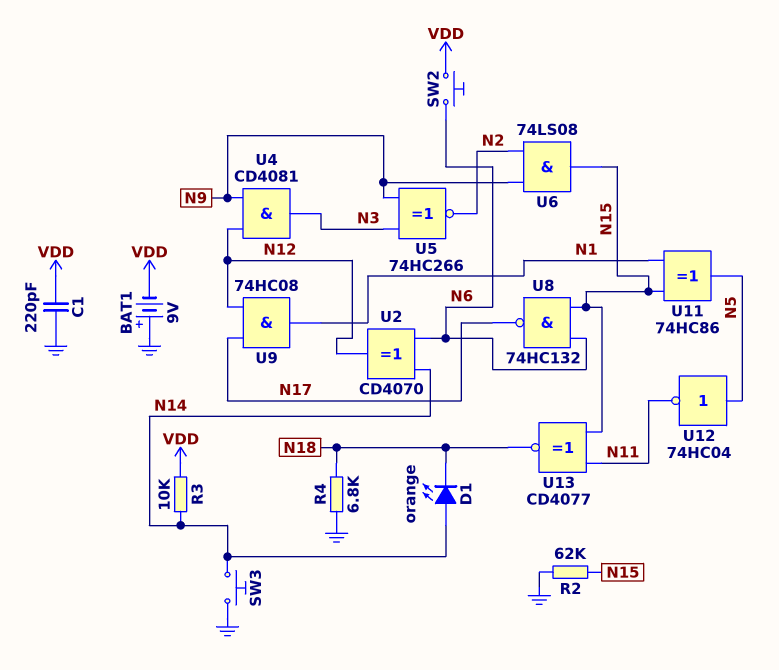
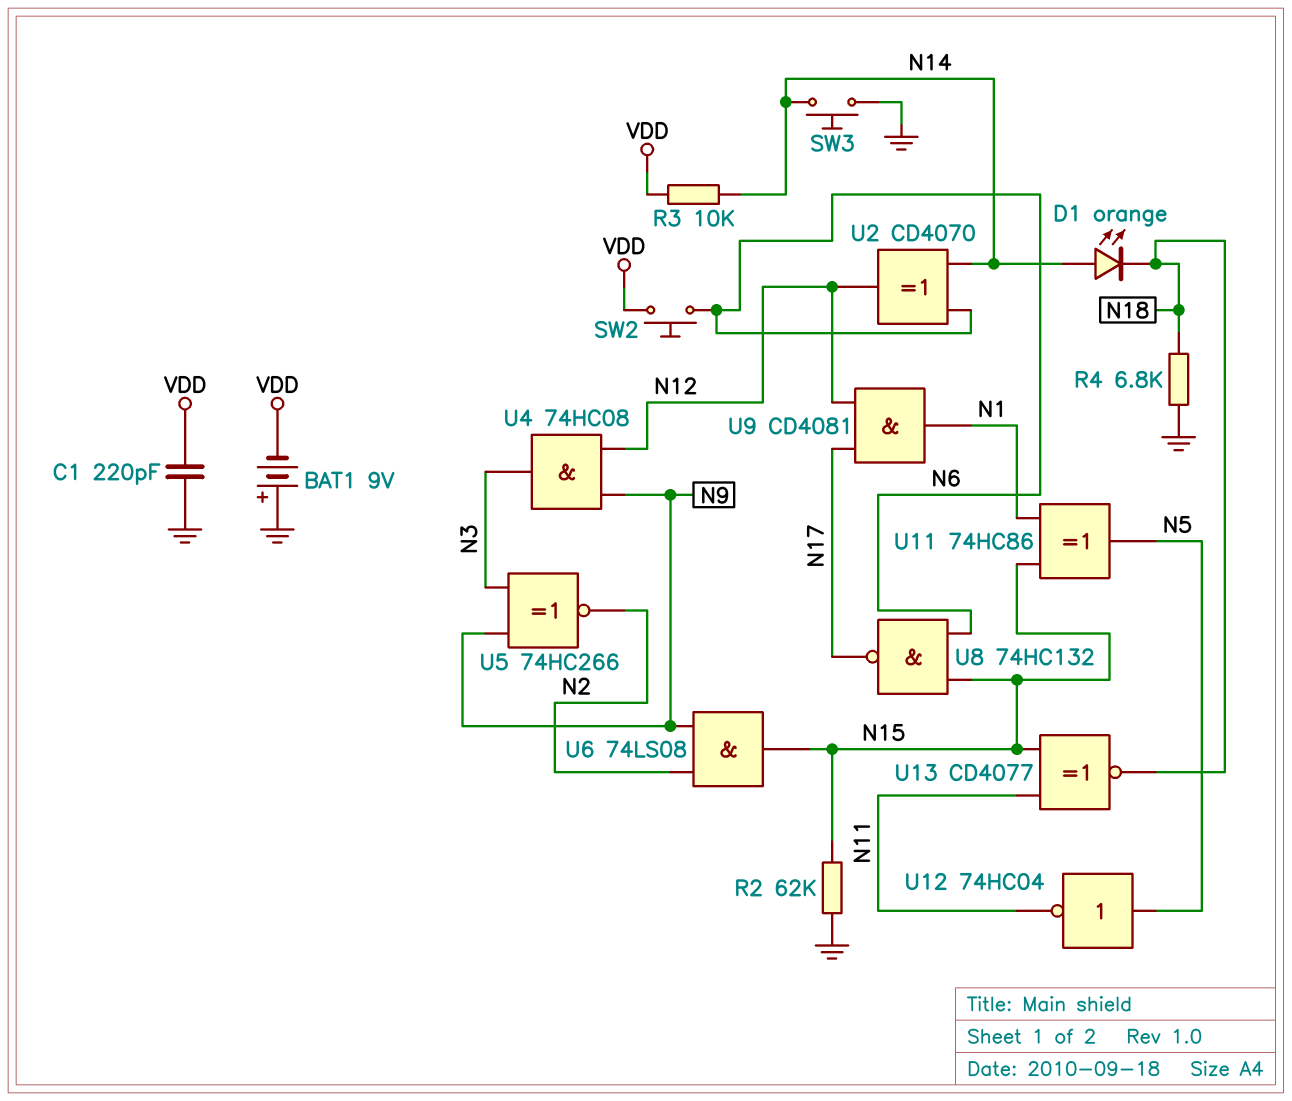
U4: AND CD4081 (in N9, in N12, out N3) -> AND 74HC08 (in N9, in N12, out N3)
U9: AND 74HC08 (in N12, in N17, out N1) -> AND CD4081 (in N12, in N17, out N1)

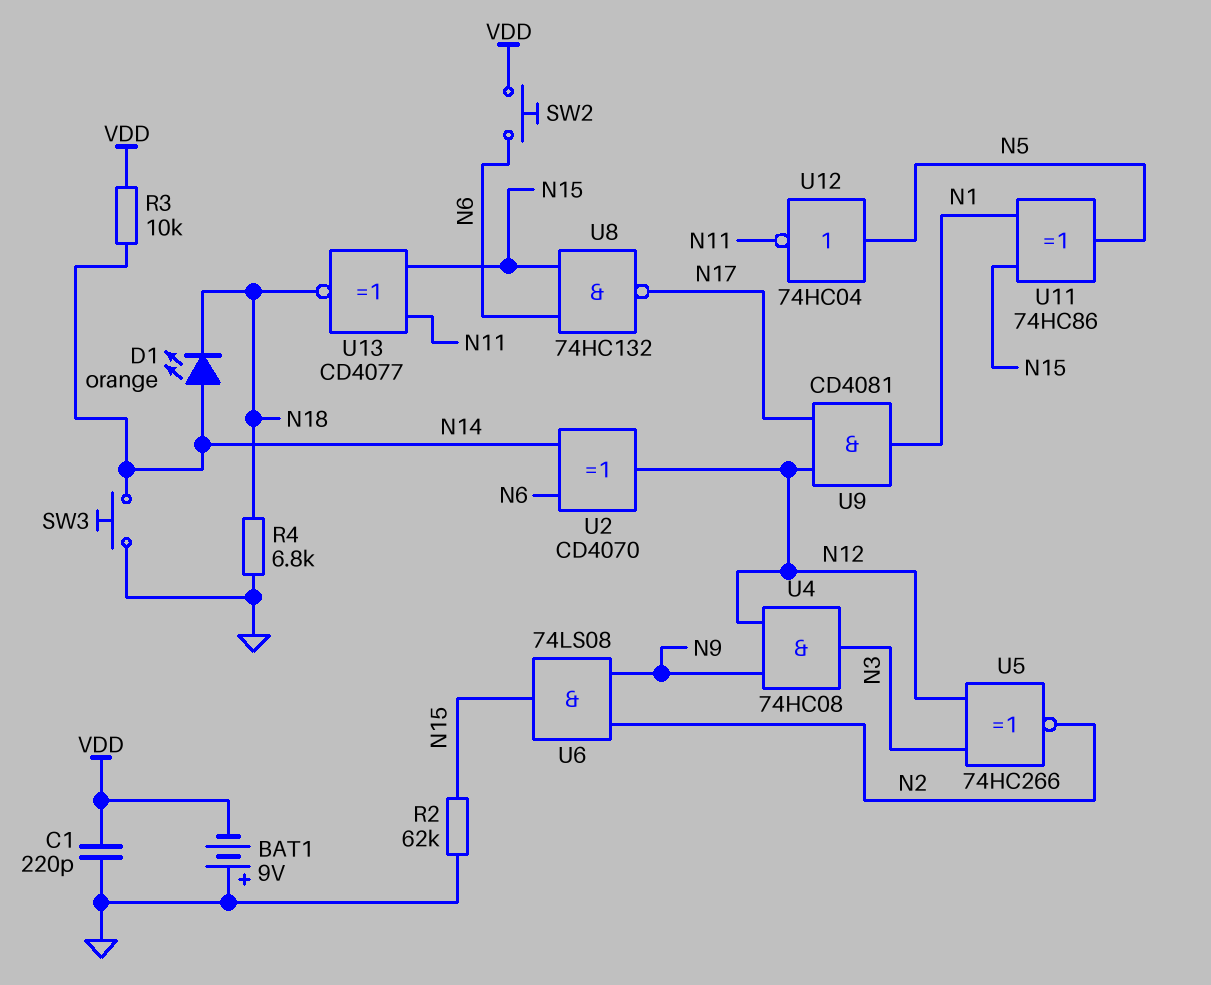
U5: XNOR 74HC266 (in N3, in N9, out N2) -> XNOR 74HC266 (in N3, in N12, out N2)

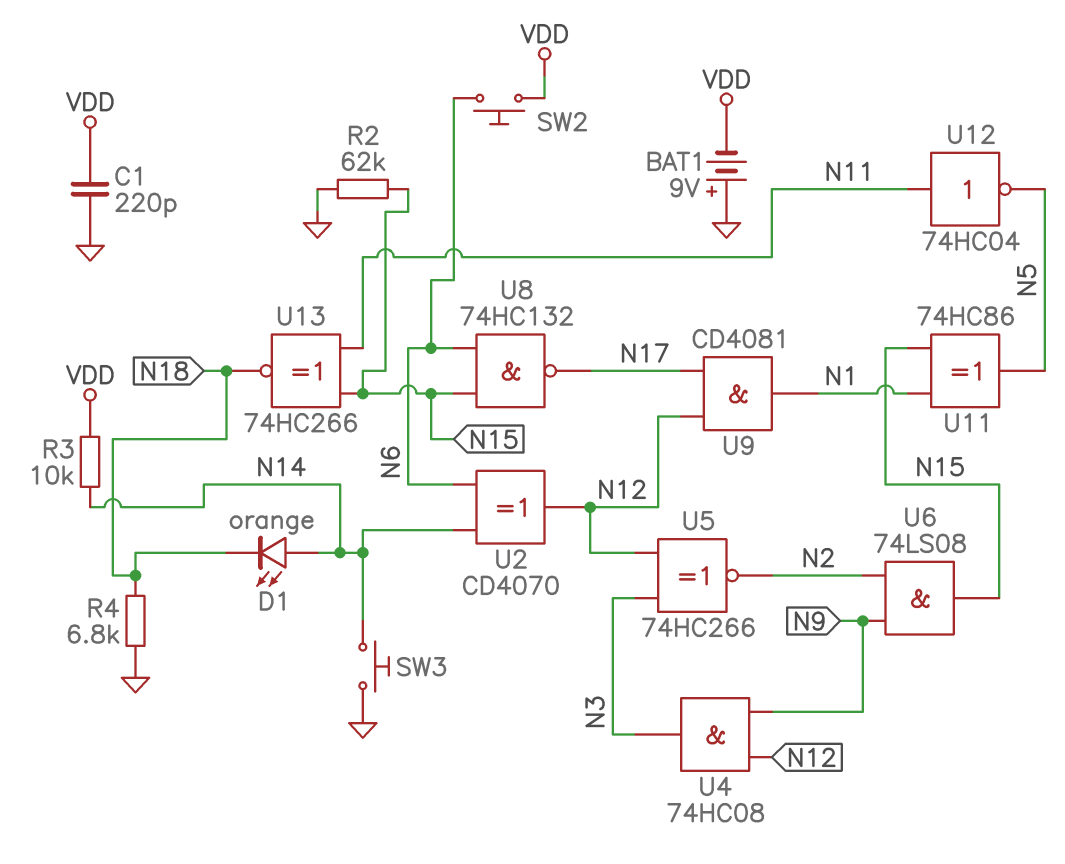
U12: NOT 74HC04 (in N5, out N11) -> NOT 74HC04 (in N11, out N5)
U13: XNOR CD4077 (in N11, in N15, out N18) -> XNOR 74HC266 (in N11, in N15, out N18)

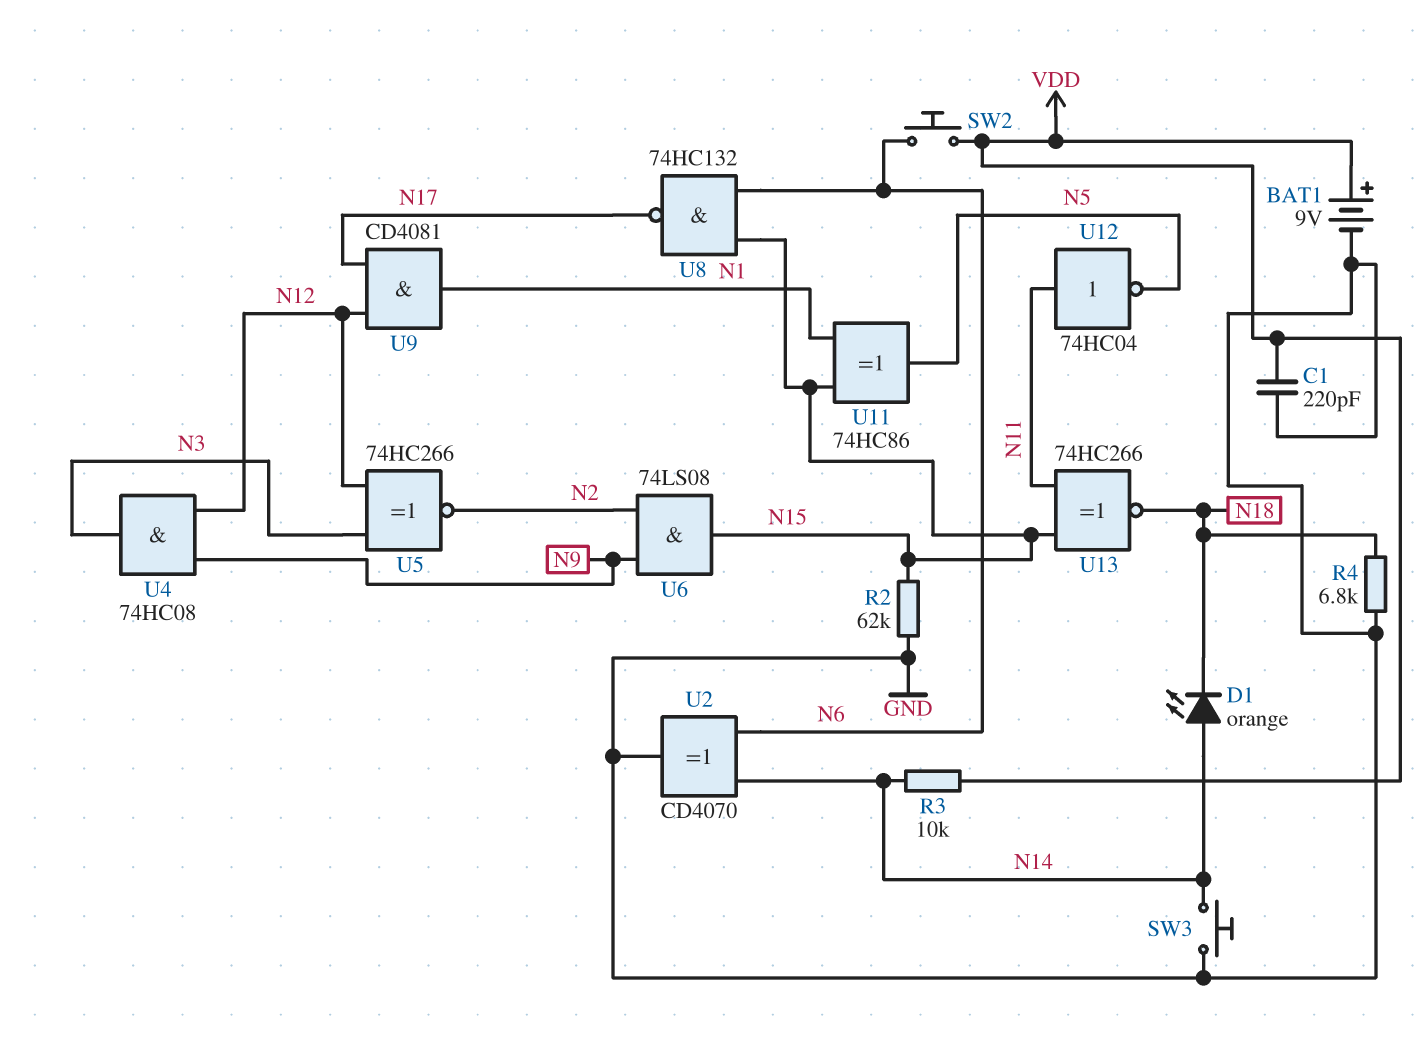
BAT1: 9V (plus GND, minus VDD) -> 9V (plus VDD, minus GND)
U2: XOR CD4070 (in N6, in N14, out N12) -> XOR CD4070 (in N6, in N14, out GND)

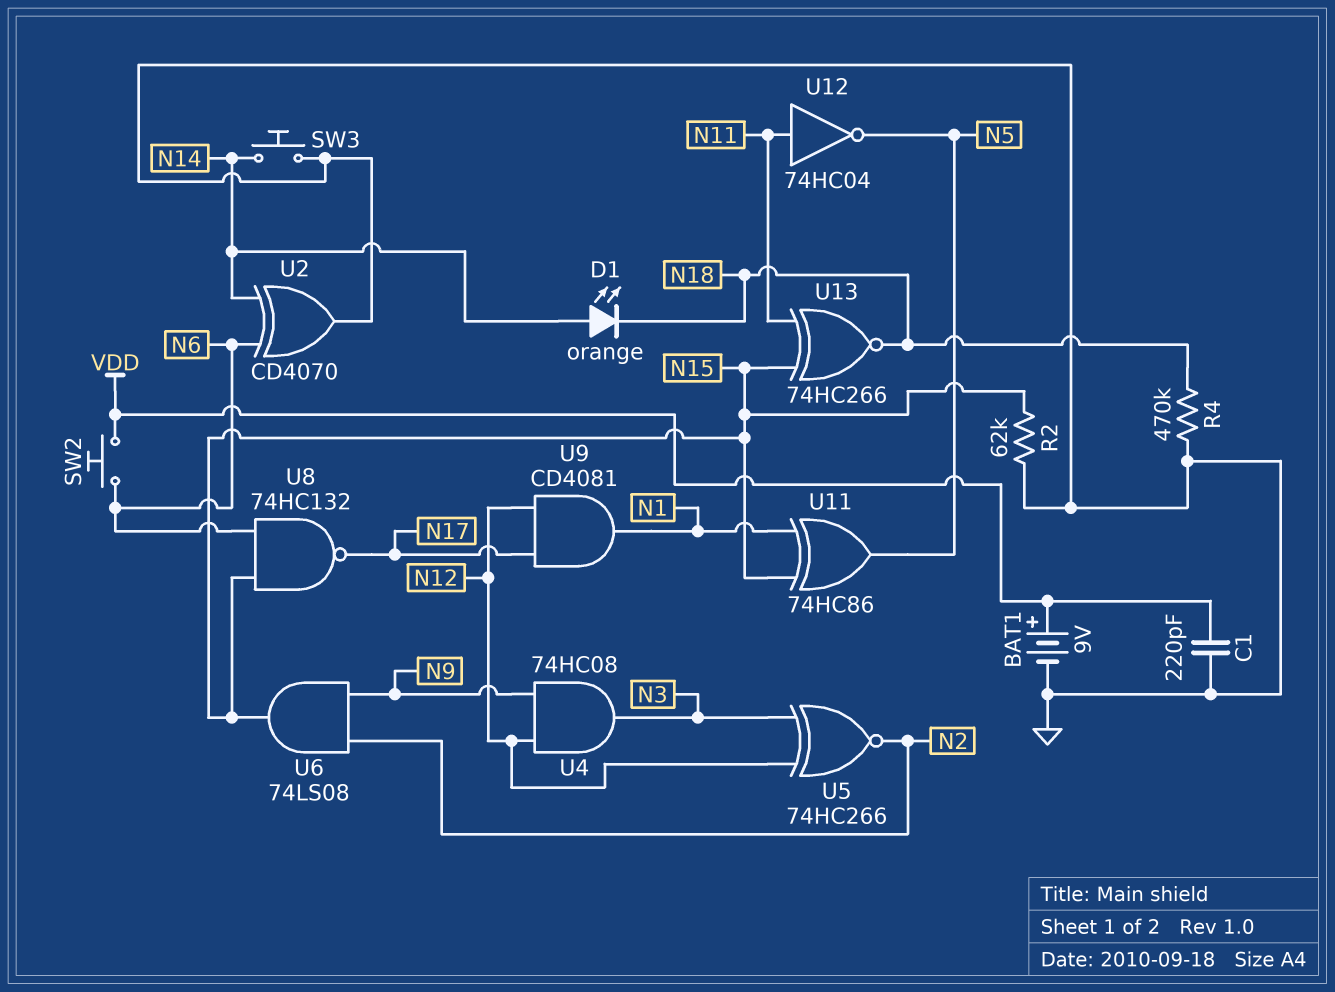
R3: 10k (N14, VDD) -> none
R4: 6.8k (GND, N18) -> 470k (GND, N18)

